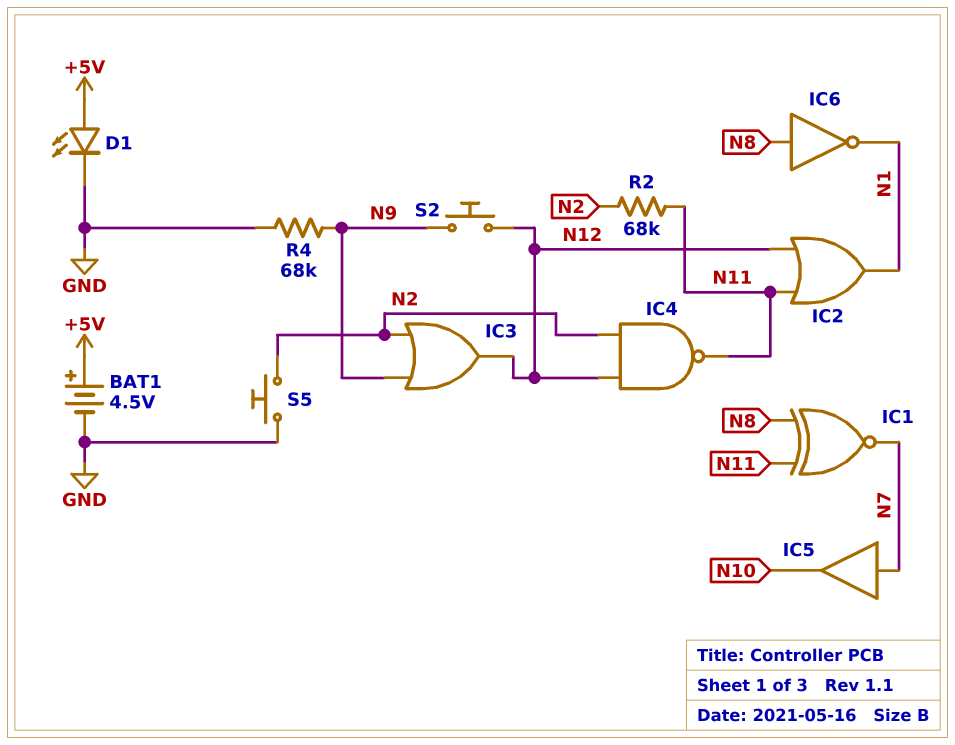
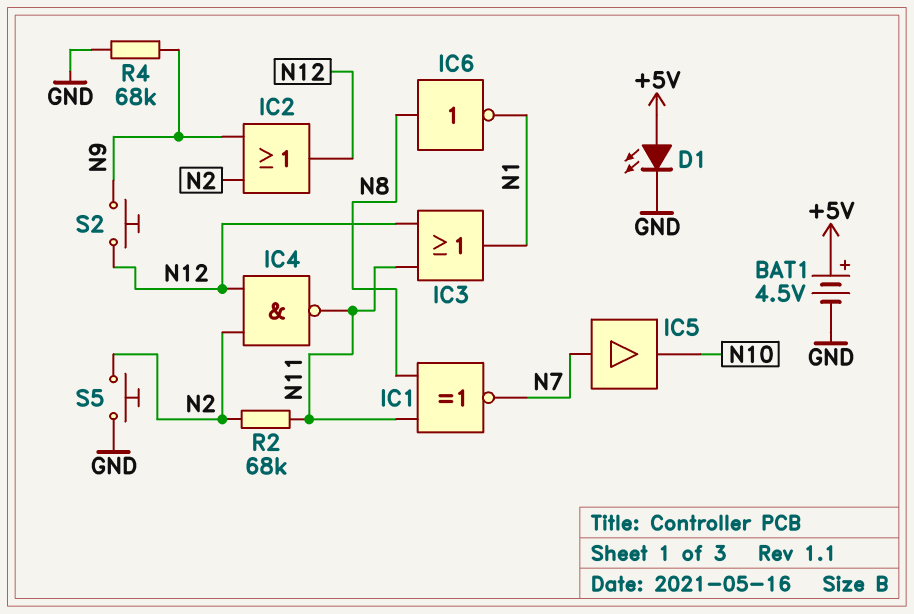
IC2: OR (in N11, in N12, out N1) -> OR (in N2, in N9, out N12)
IC3: OR (in N2, in N9, out N12) -> OR (in N11, in N12, out N1)

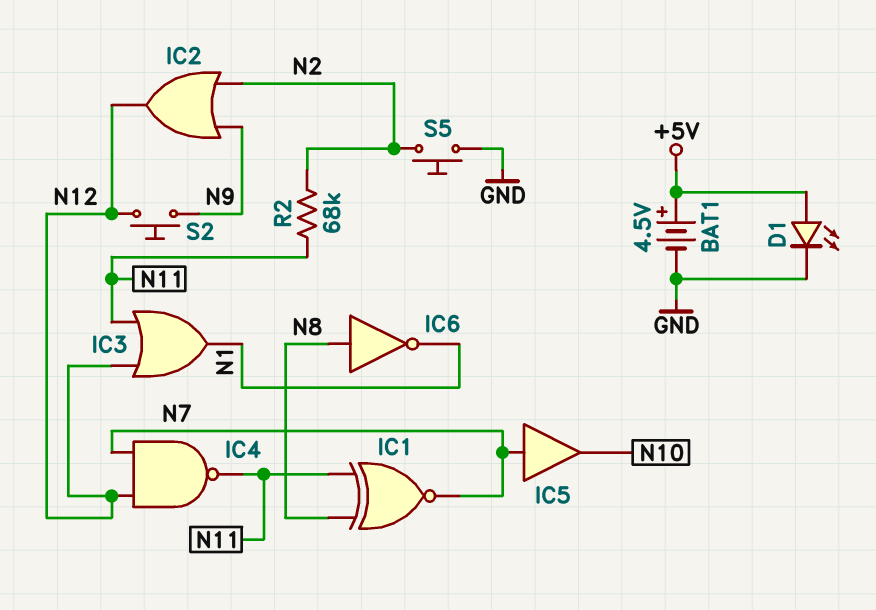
IC4: NAND (in N2, in N12, out N11) -> NAND (in N7, in N12, out N11)
R4: 68k (GND, N9) -> none

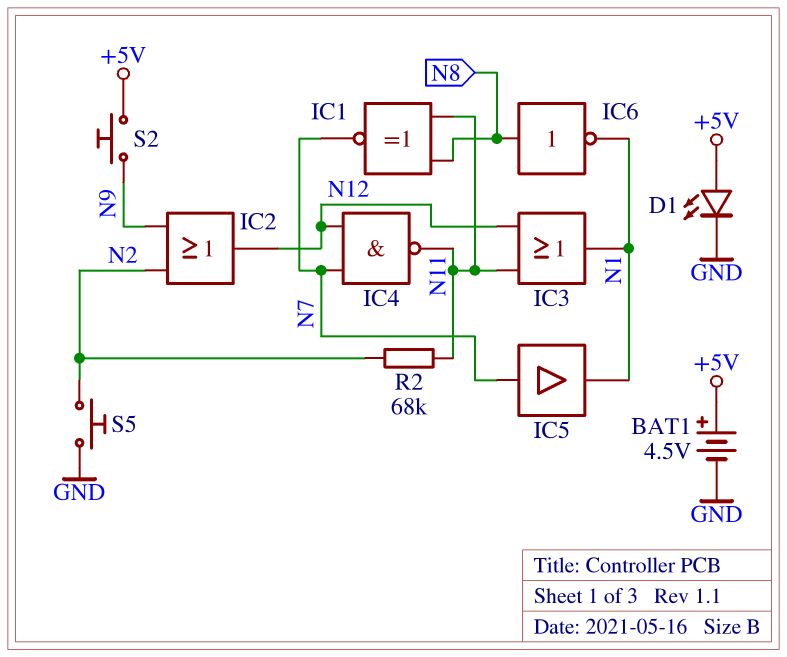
IC5: buffer (in N7, out N10) -> buffer (in N7, out N1)
S2: button (N9, N12) -> button (+5V, N9)

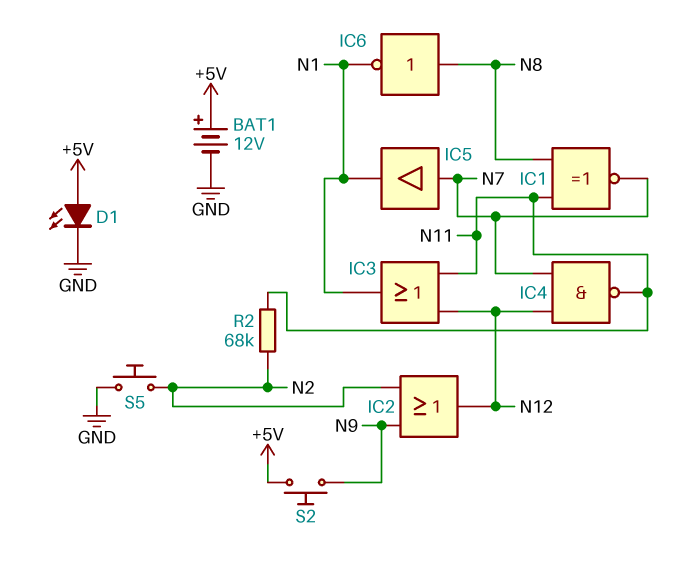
BAT1: 4.5V (plus +5V, minus GND) -> 12V (plus +5V, minus GND)

